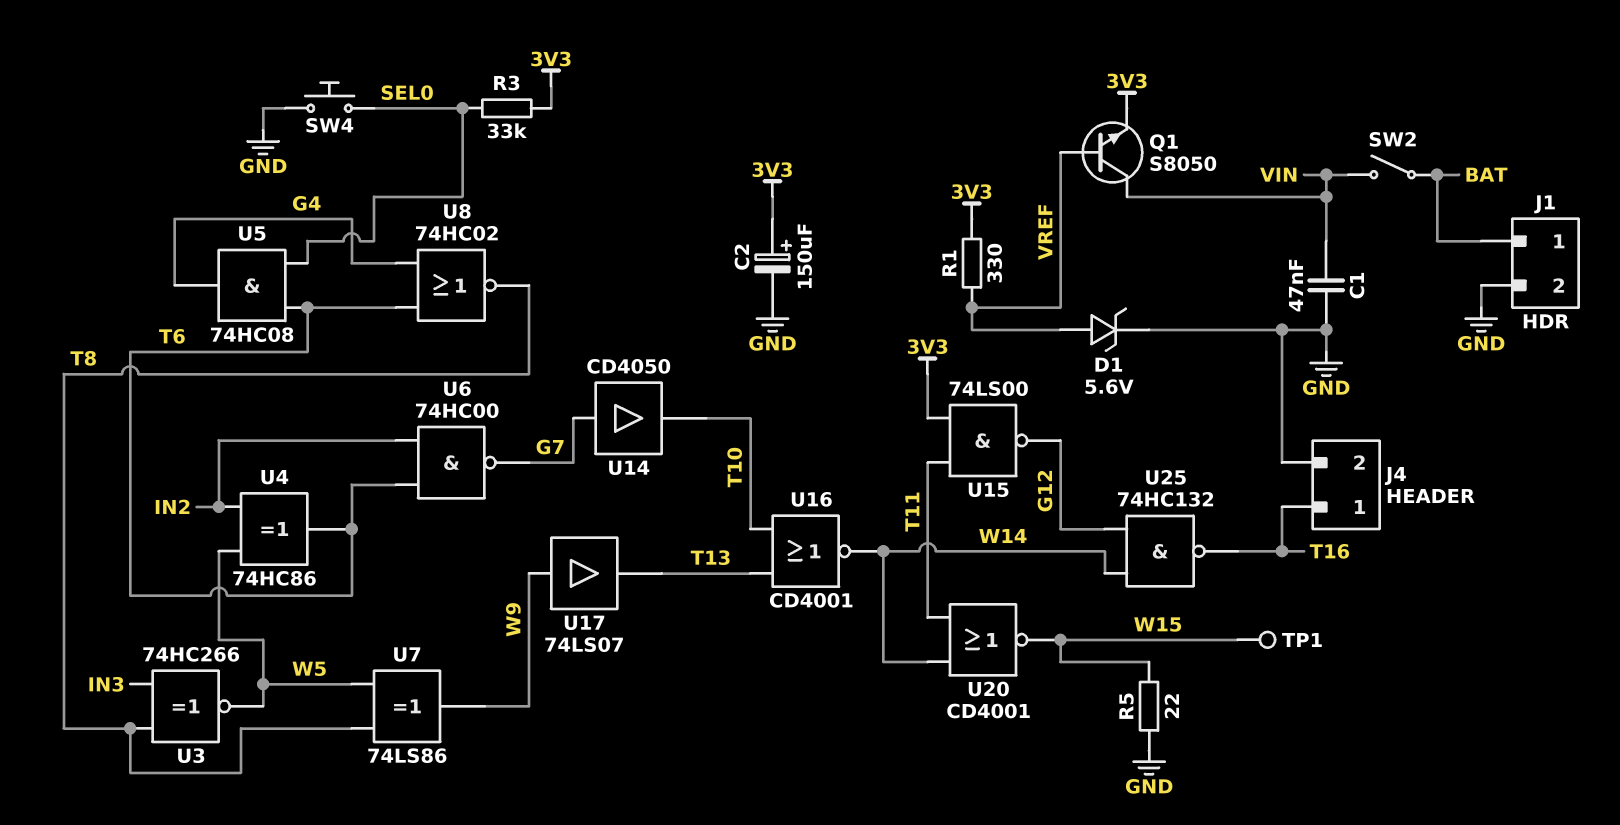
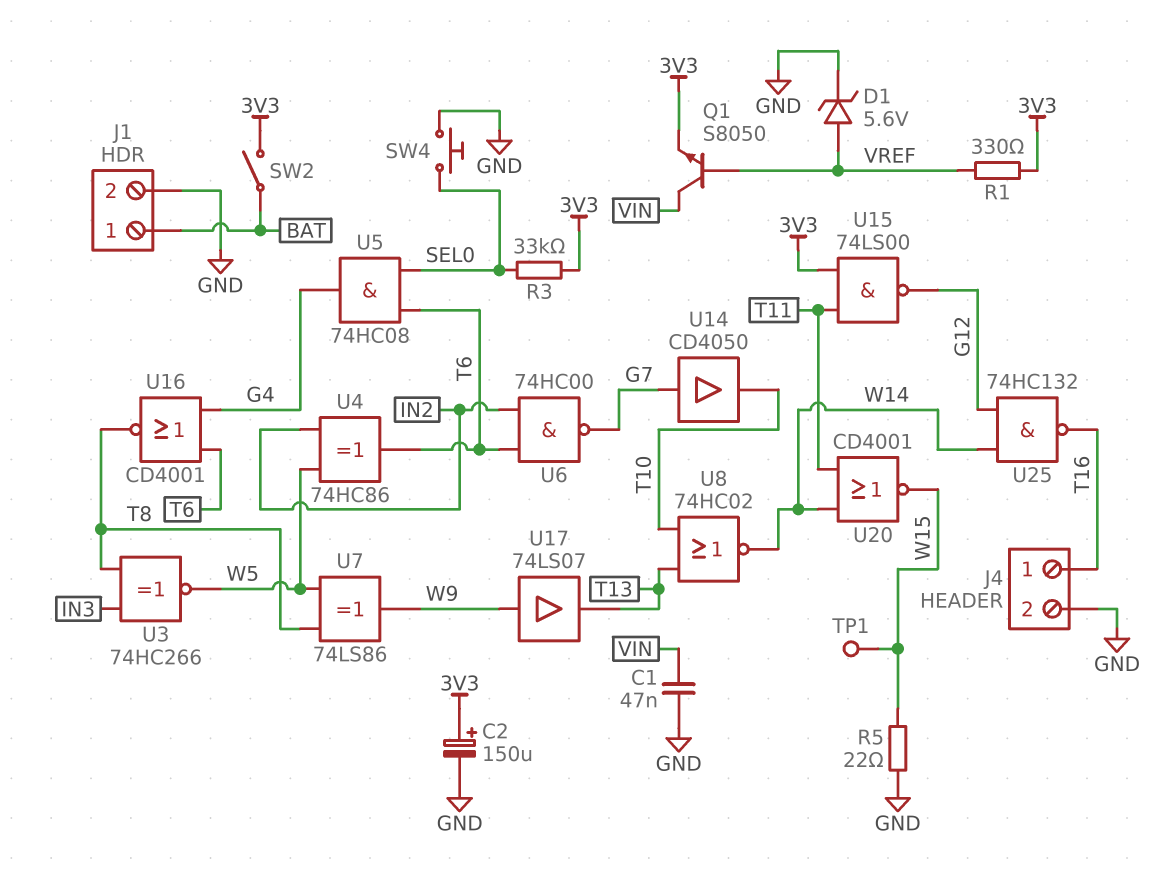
SW2: switch (BAT, VIN) -> switch (3V3, BAT)
U8: NOR 74HC02 (in G4, in T6, out T8) -> NOR 74HC02 (in T10, in T13, out W14)
U16: NOR CD4001 (in T10, in T13, out W14) -> NOR CD4001 (in G4, in T6, out T8)

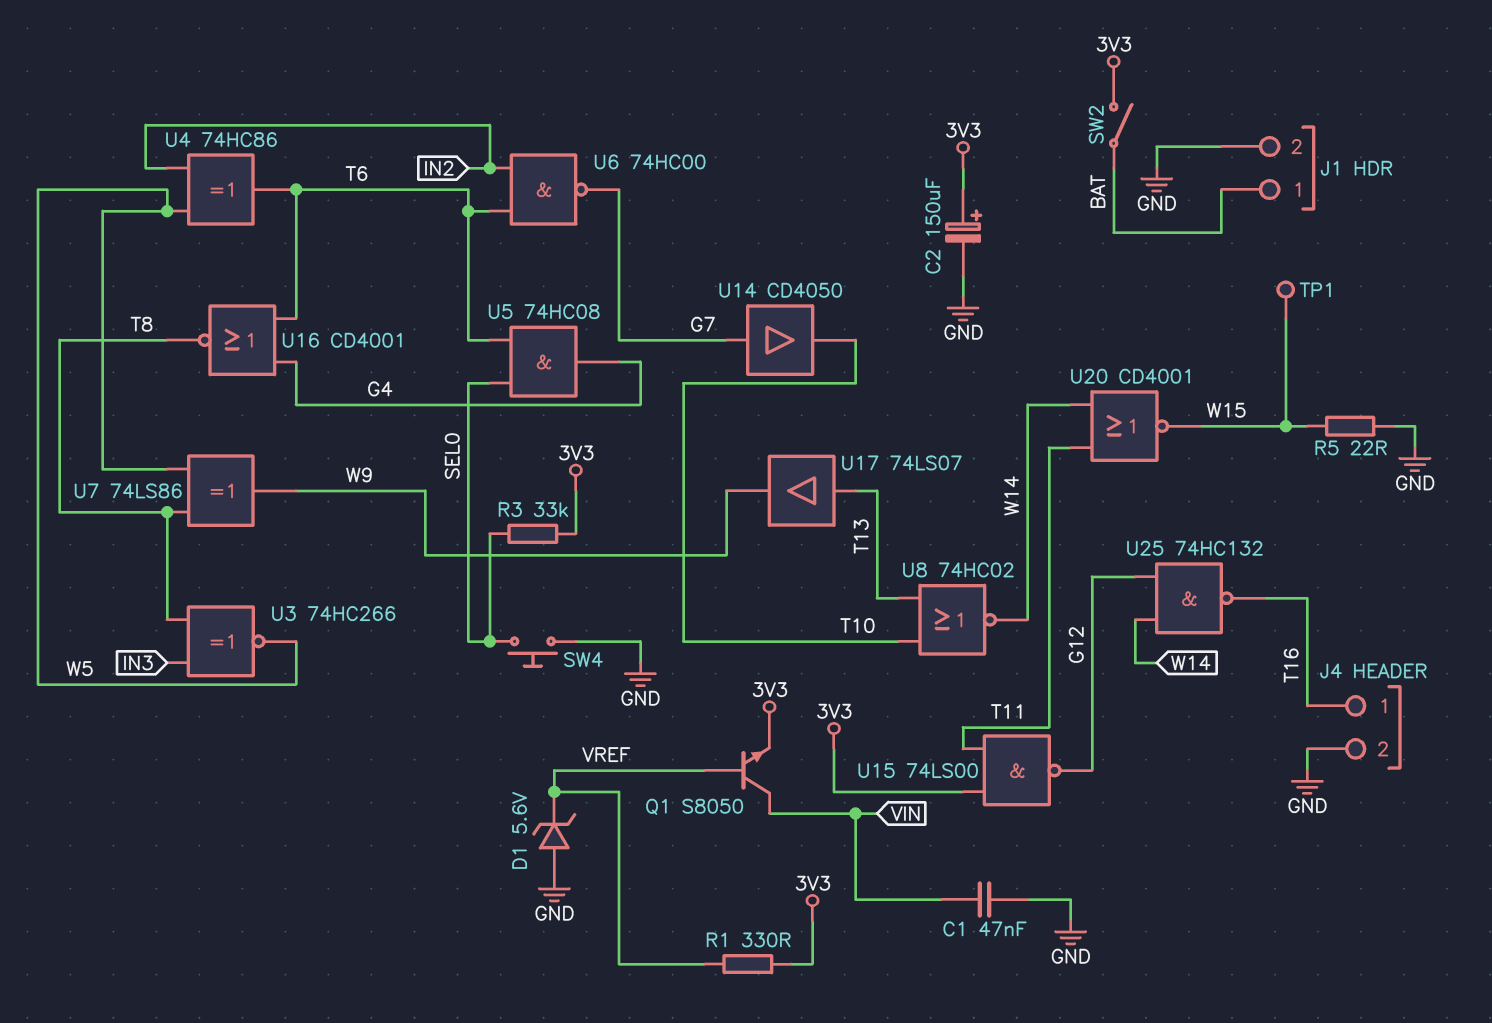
D1: zener 5.6V (A VREF, K GND) -> zener 5.6V (A GND, K VREF)
U17: buffer 74LS07 (in W9, out T13) -> buffer 74LS07 (in T13, out W9)

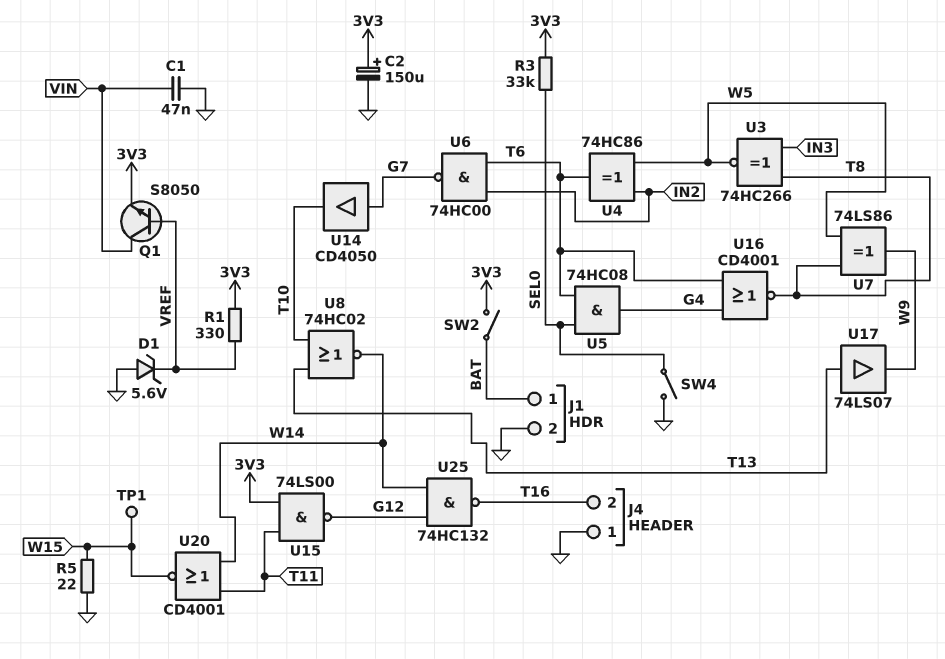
J4 pin 1: T16 -> GND
J4 pin 2: GND -> T16
SW4: button (GND, SEL0) -> switch (GND, SEL0)

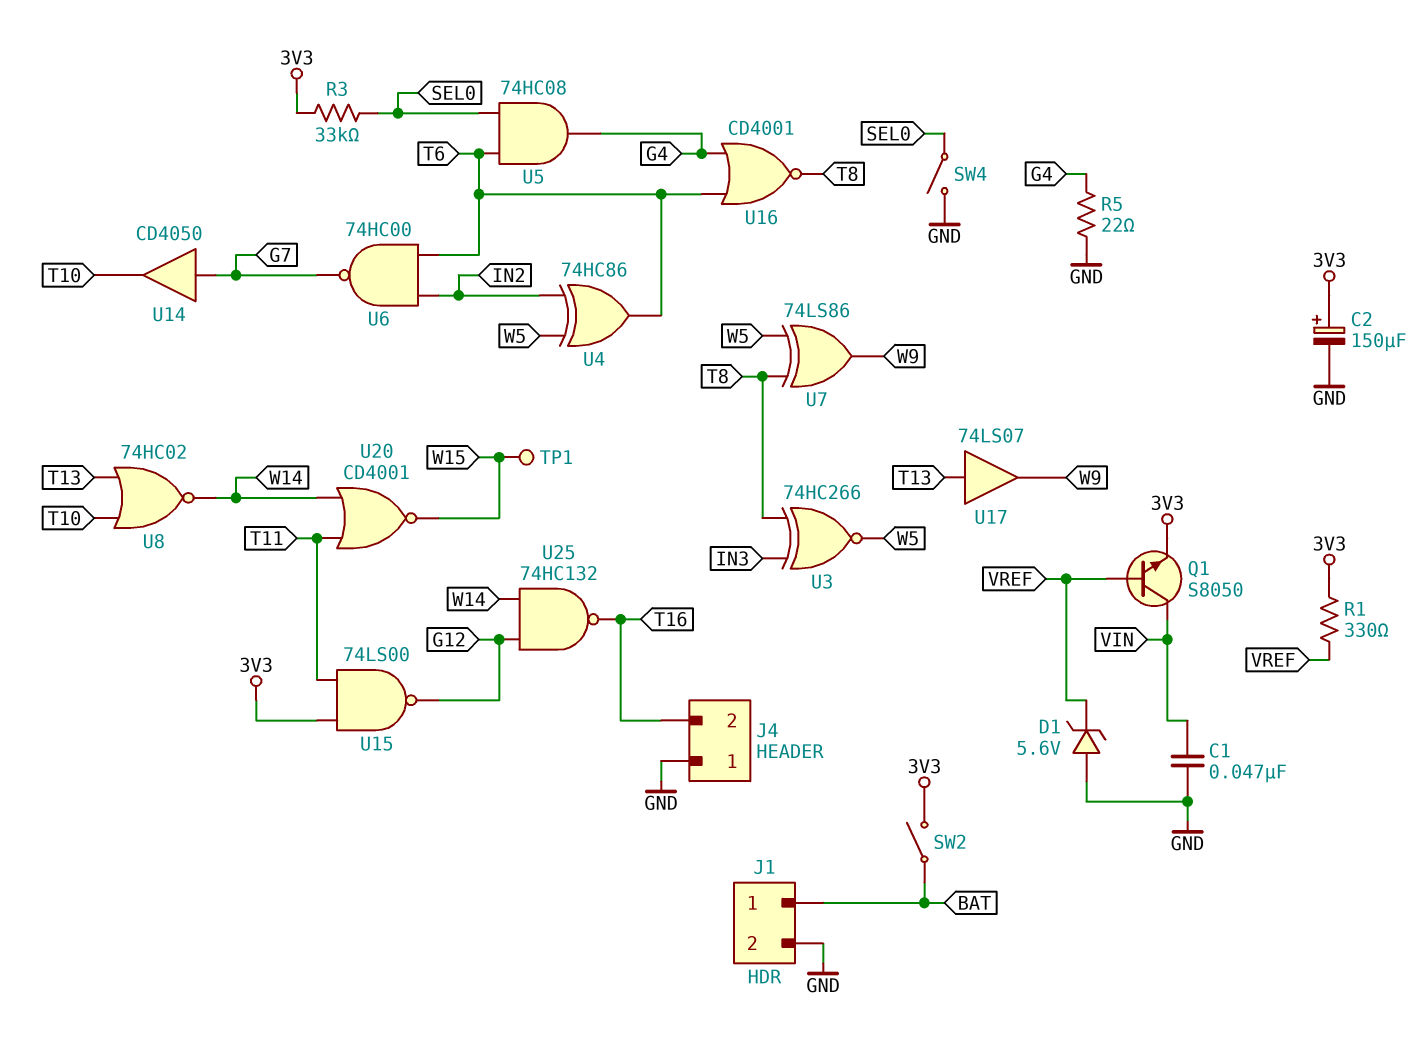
R5: 22 (GND, W15) -> 22 (G4, GND)

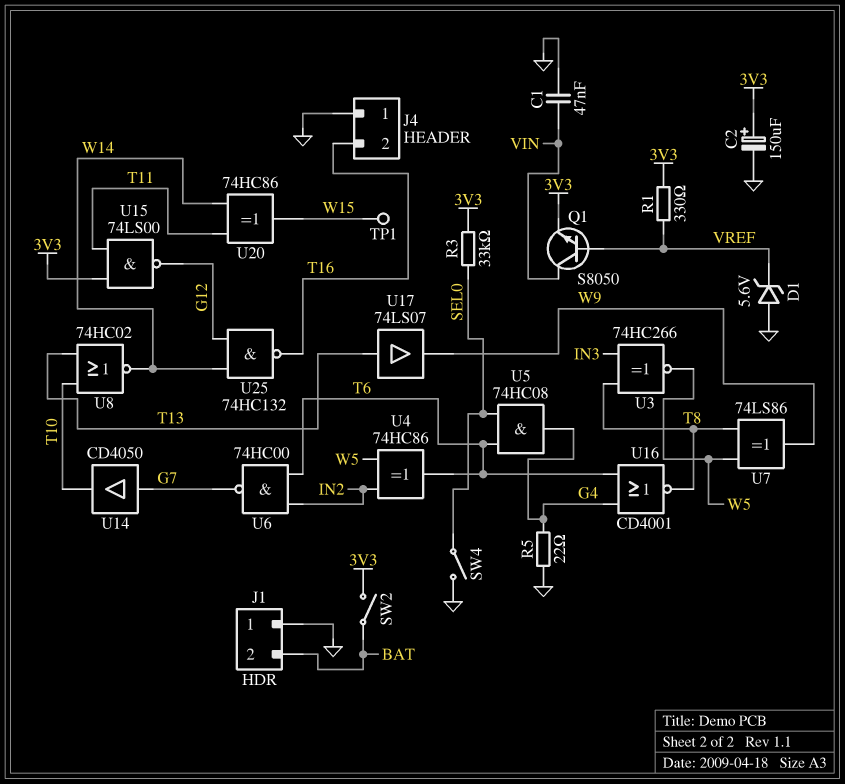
J1 pin 1: BAT -> GND
J1 pin 2: GND -> BAT
U20: NOR CD4001 (in T11, in W14, out W15) -> XOR 74HC86 (in T11, in W14, out W15)

